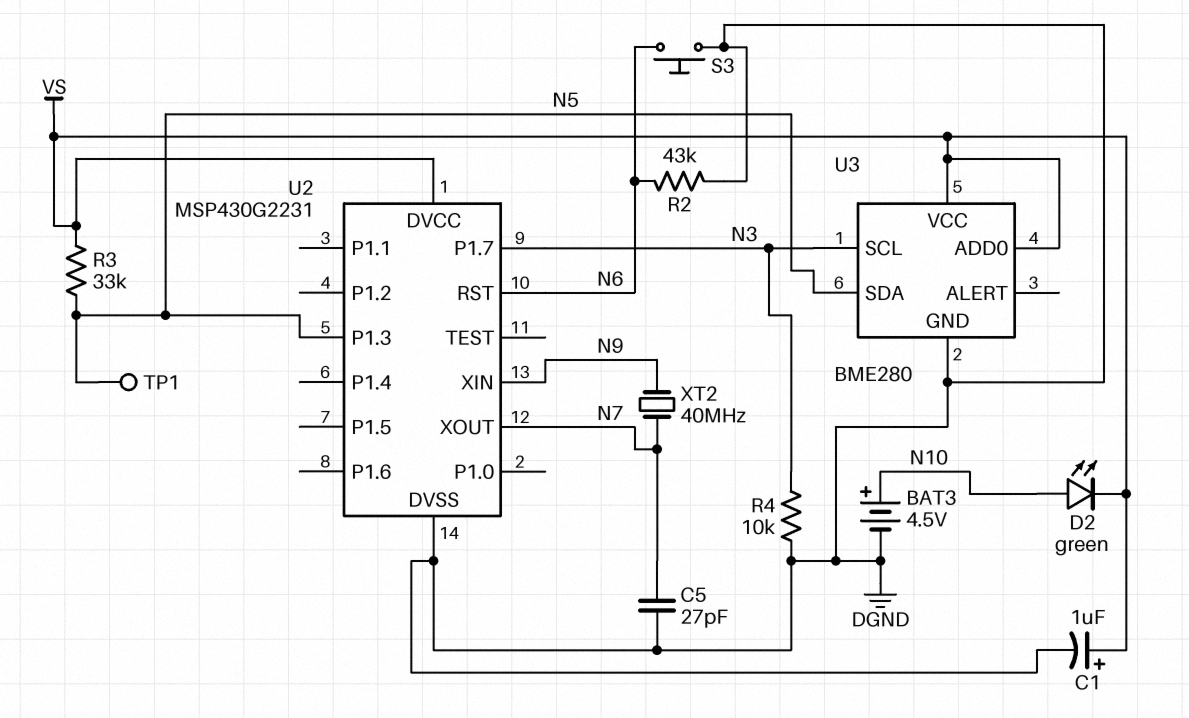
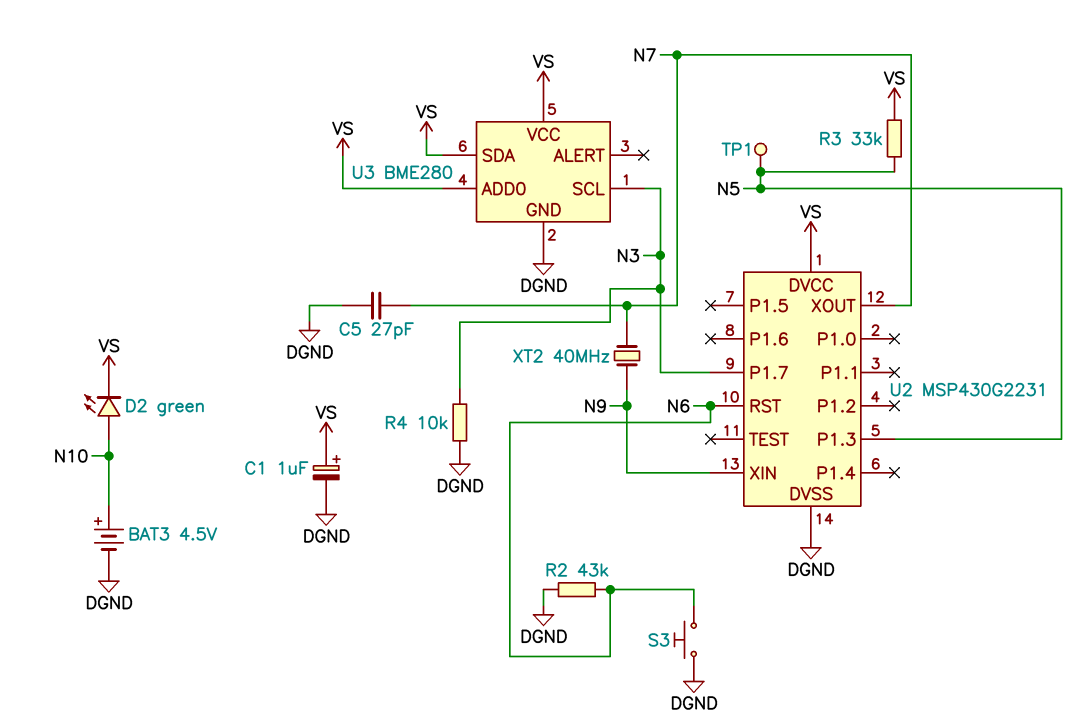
U3 pin SDA: N5 -> VS

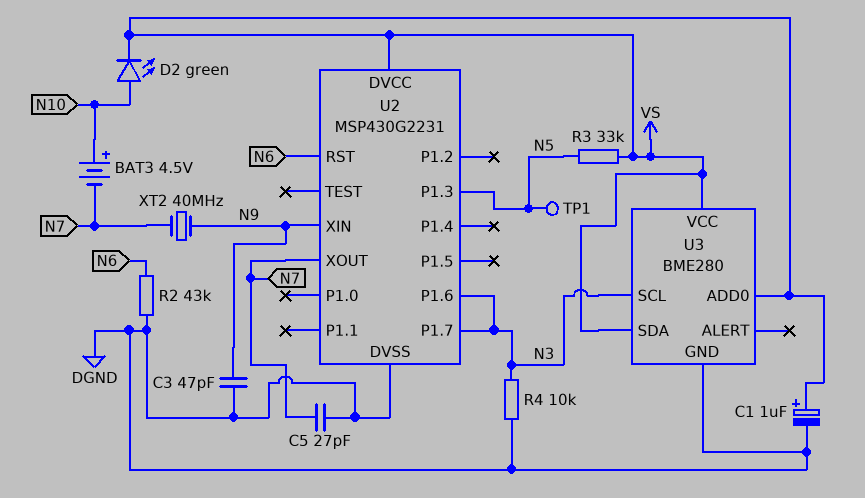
BAT3: 4.5V (plus N10, minus DGND) -> 4.5V (plus N10, minus N7)
C3: none -> 47pF (DGND, N9)
S3: button (DGND, N6) -> none
U2 pin P1.6: none -> N3

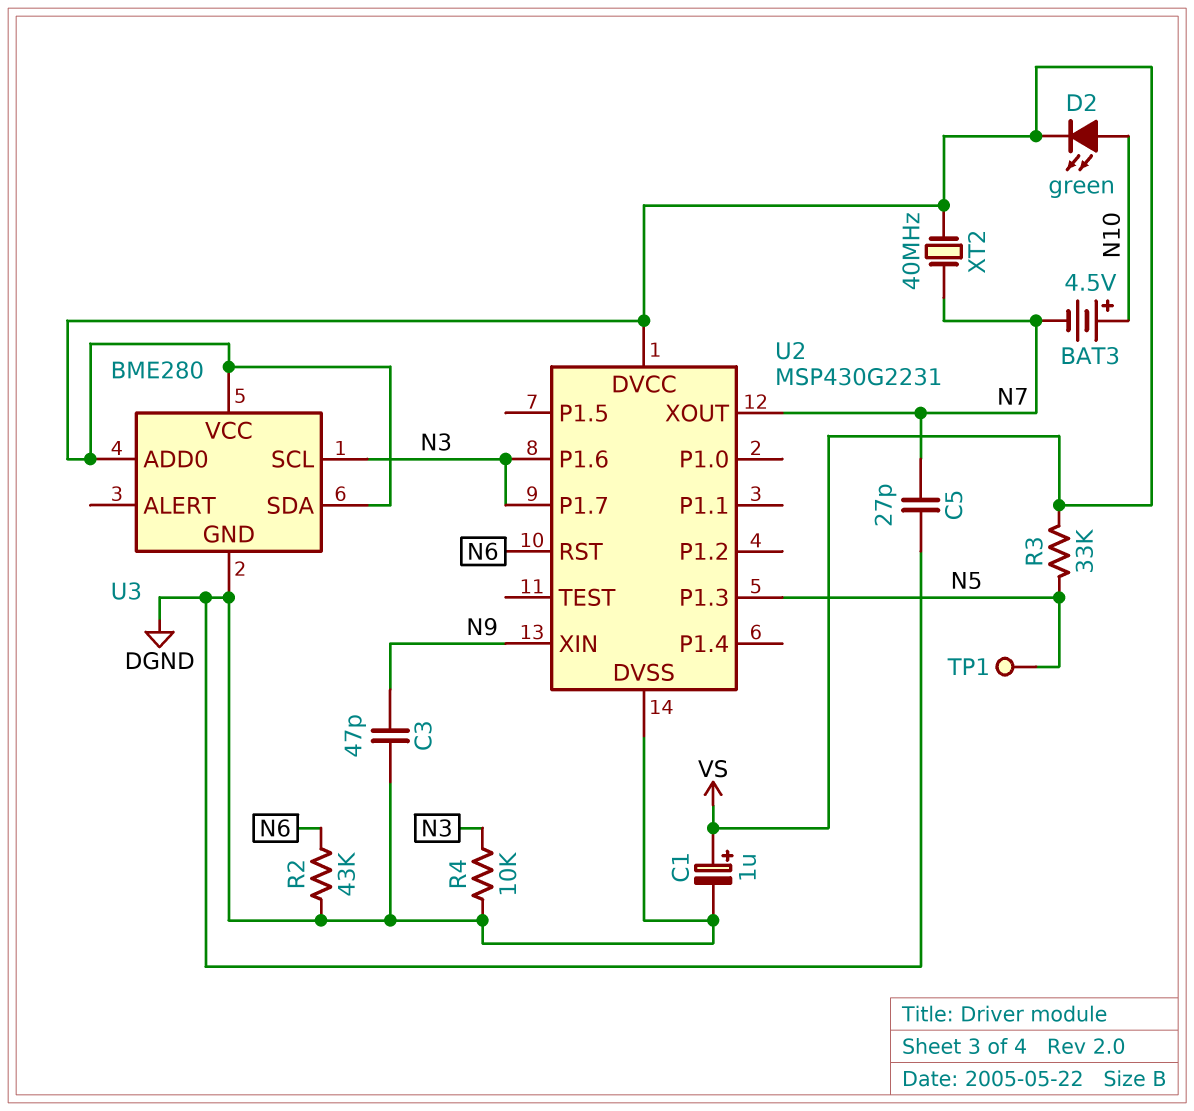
XT2: 40MHz (N7, N9) -> 40MHz (N7, VS)

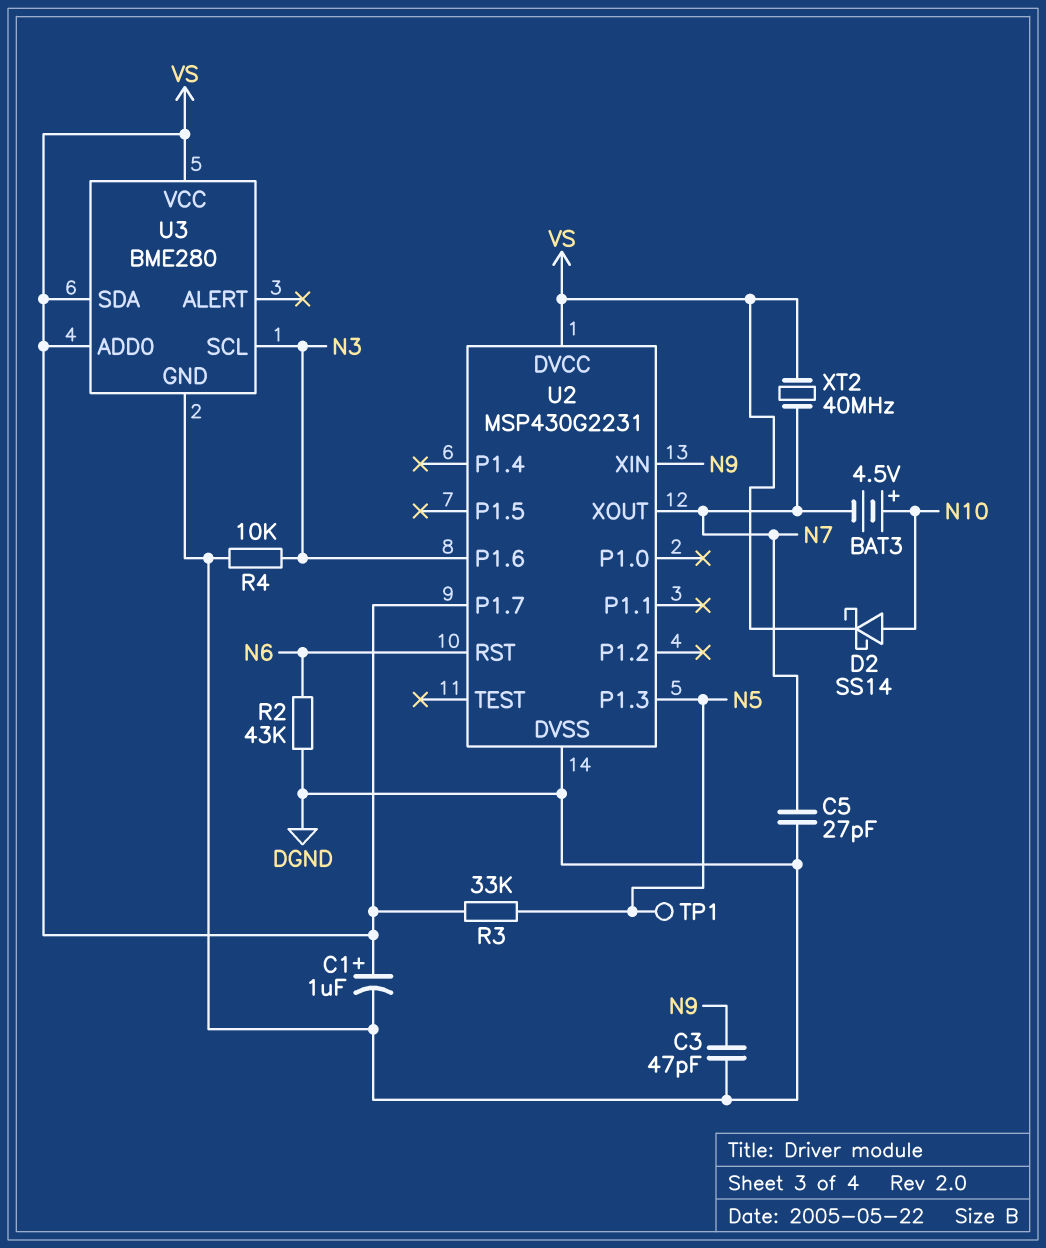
D2: LED green (A N10, K VS) -> schottky SS14 (A N10, K VS)
U2 pin P1.7: N3 -> VS

